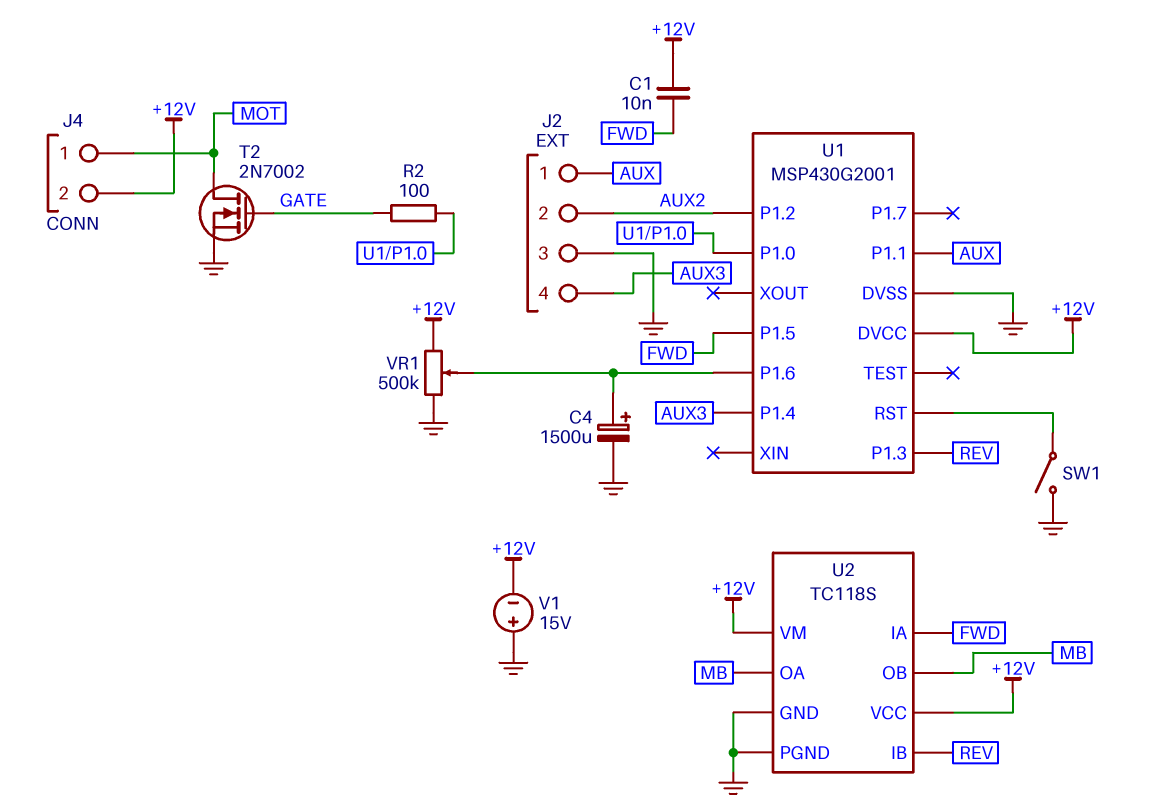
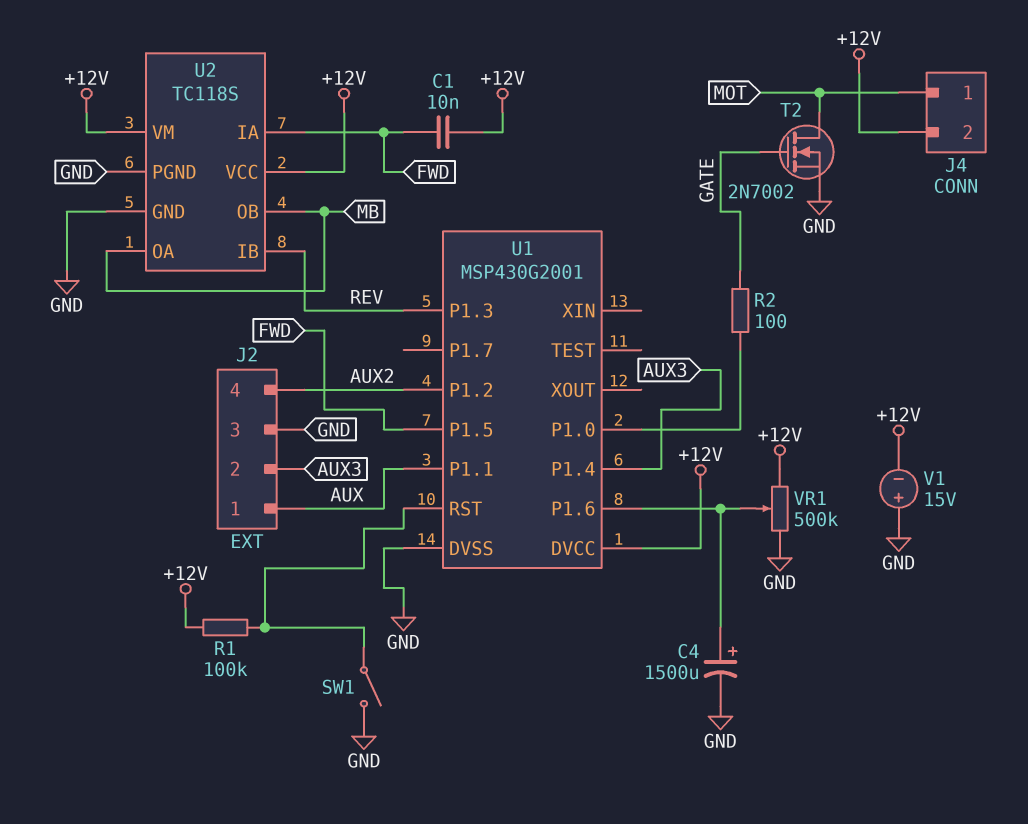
J2 pin 2: AUX2 -> AUX3
J2 pin 4: AUX3 -> AUX2
R1: none -> 100k (+12V, U1/RST)

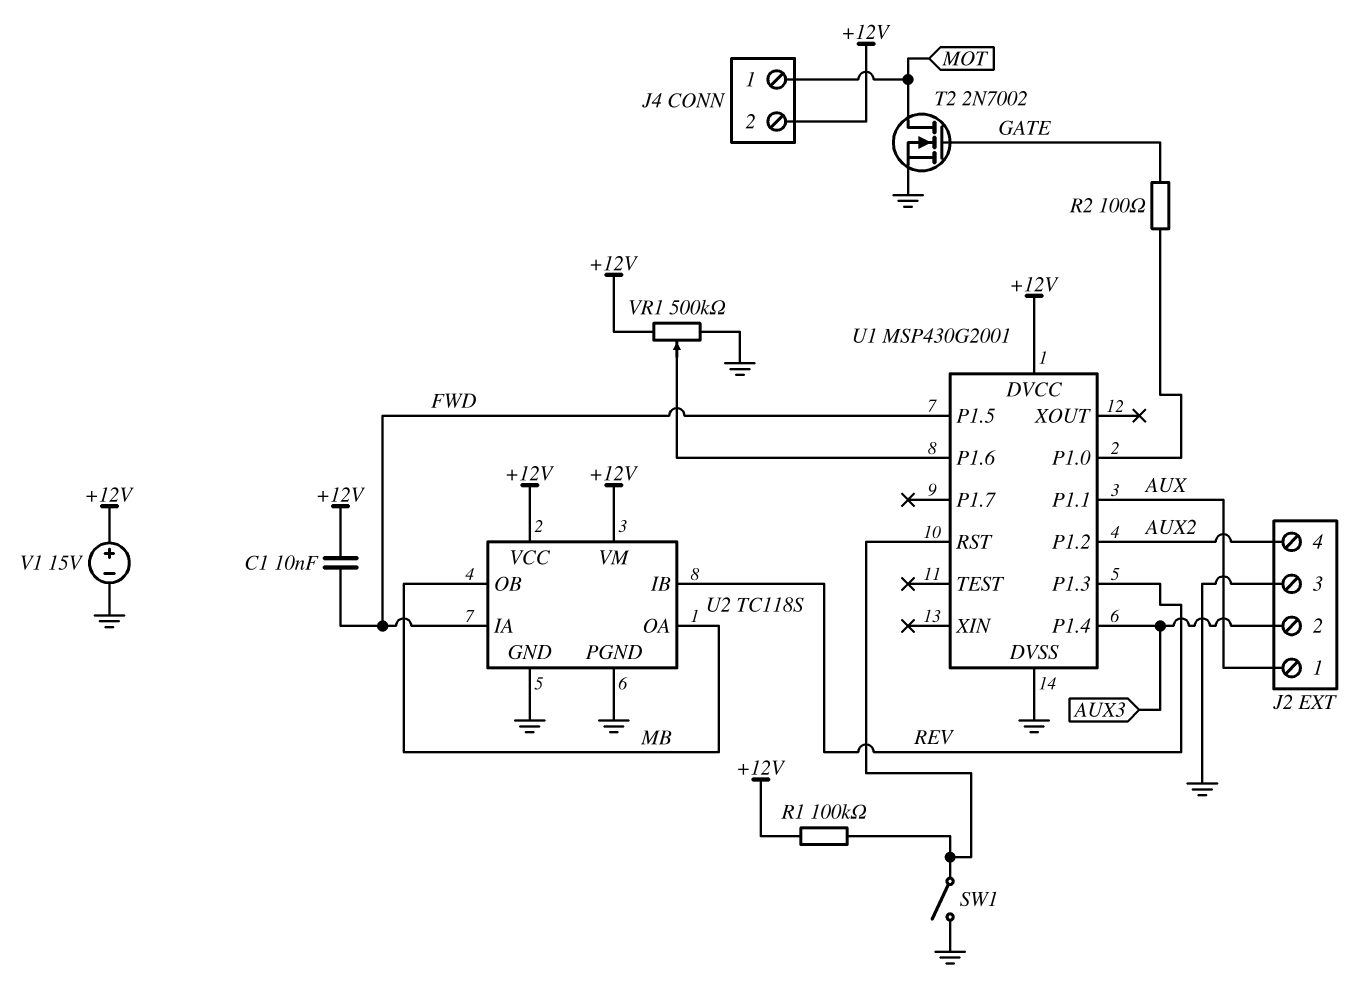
C4: 1500uF (plus U1/P1.6, minus GND) -> none
V1: 15V (plus GND, minus +12V) -> 15V (plus +12V, minus GND)

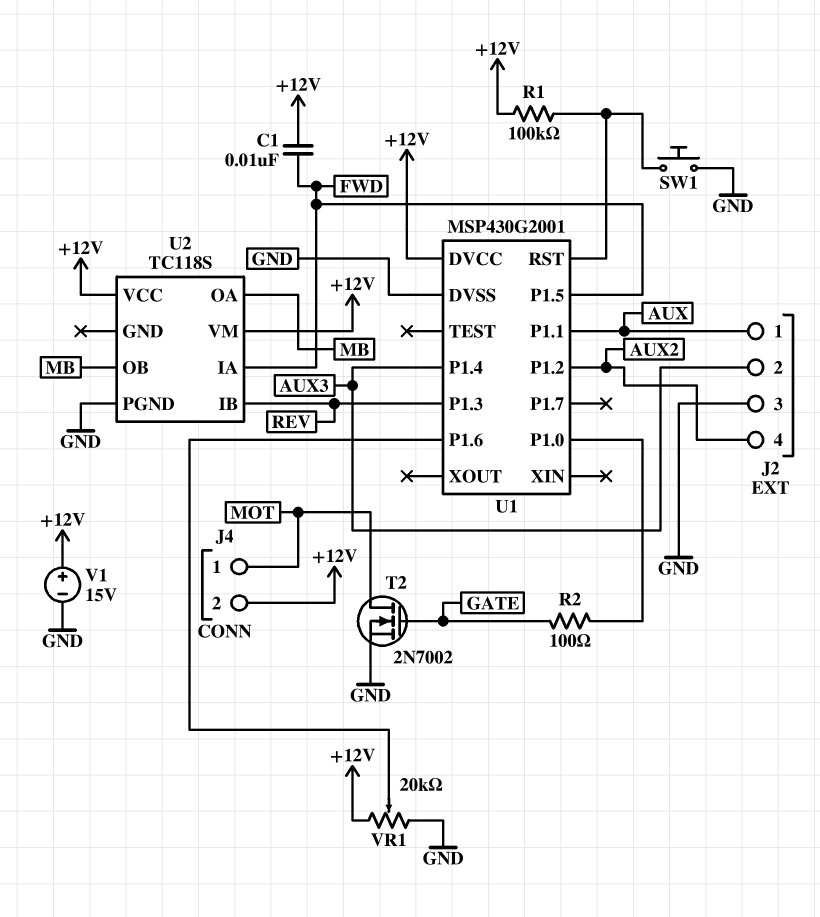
SW1: switch (GND, U1/RST) -> button (GND, U1/RST)
U2 pin GND: GND -> none
VR1: 500k (+12V, GND, wiper U1/P1.6) -> 20k (+12V, GND, wiper U1/P1.6)

